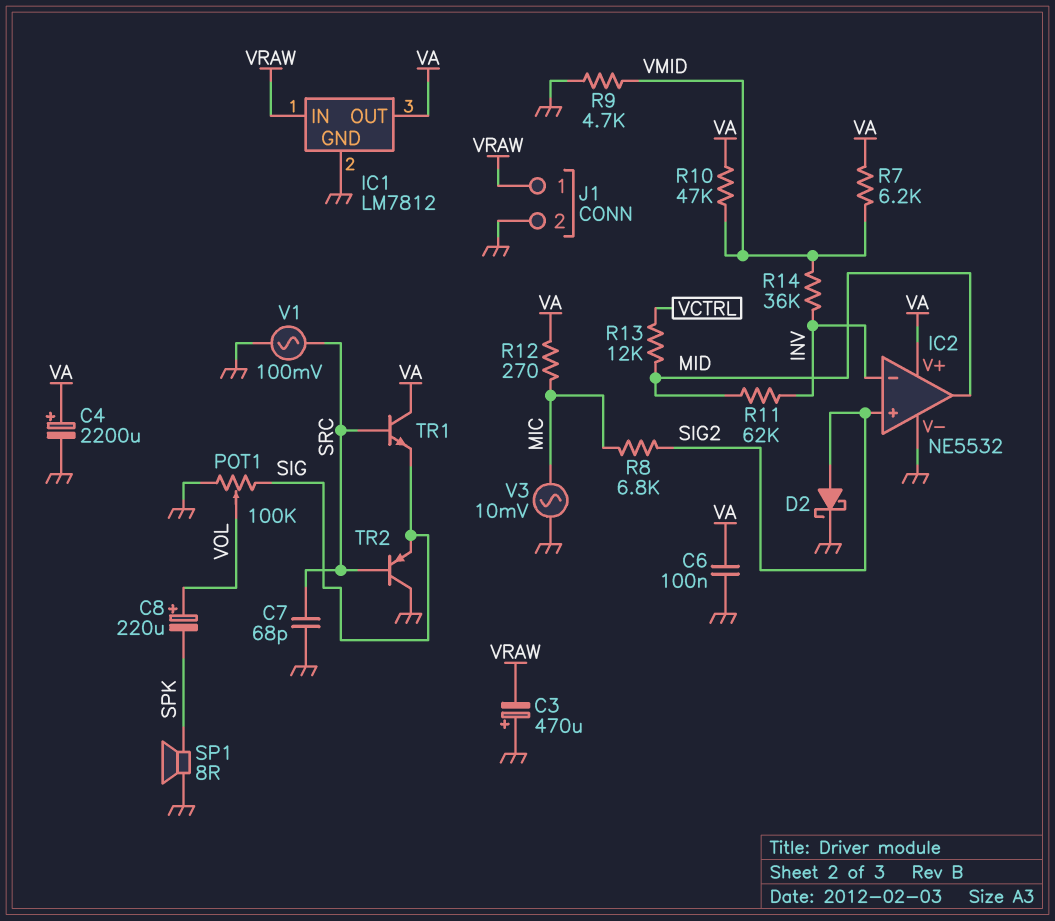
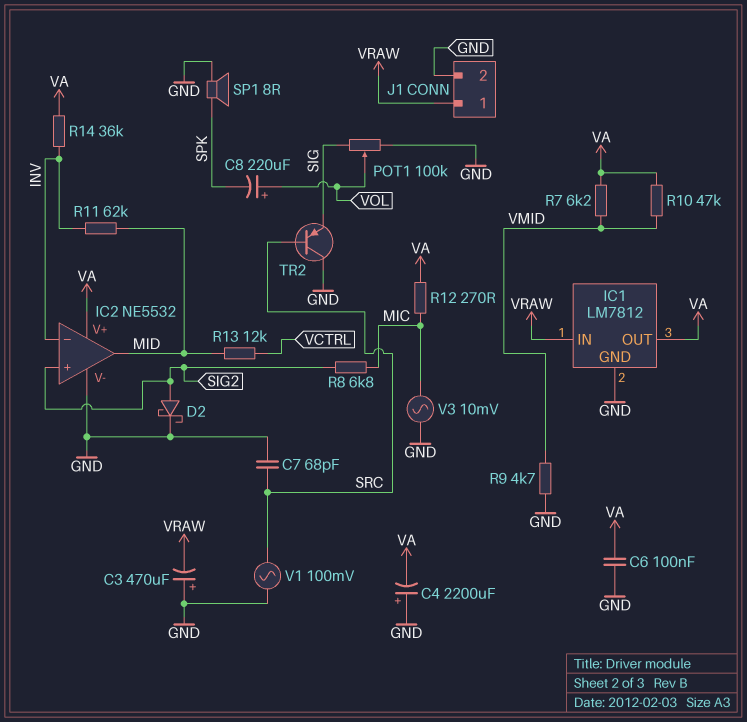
C4: 2200uF (plus VA, minus GND) -> 2200uF (plus GND, minus VA)
R14: 36k (INV, VMID) -> 36k (INV, VA)
TR1: NPN (B SRC, C VA, E SIG) -> none

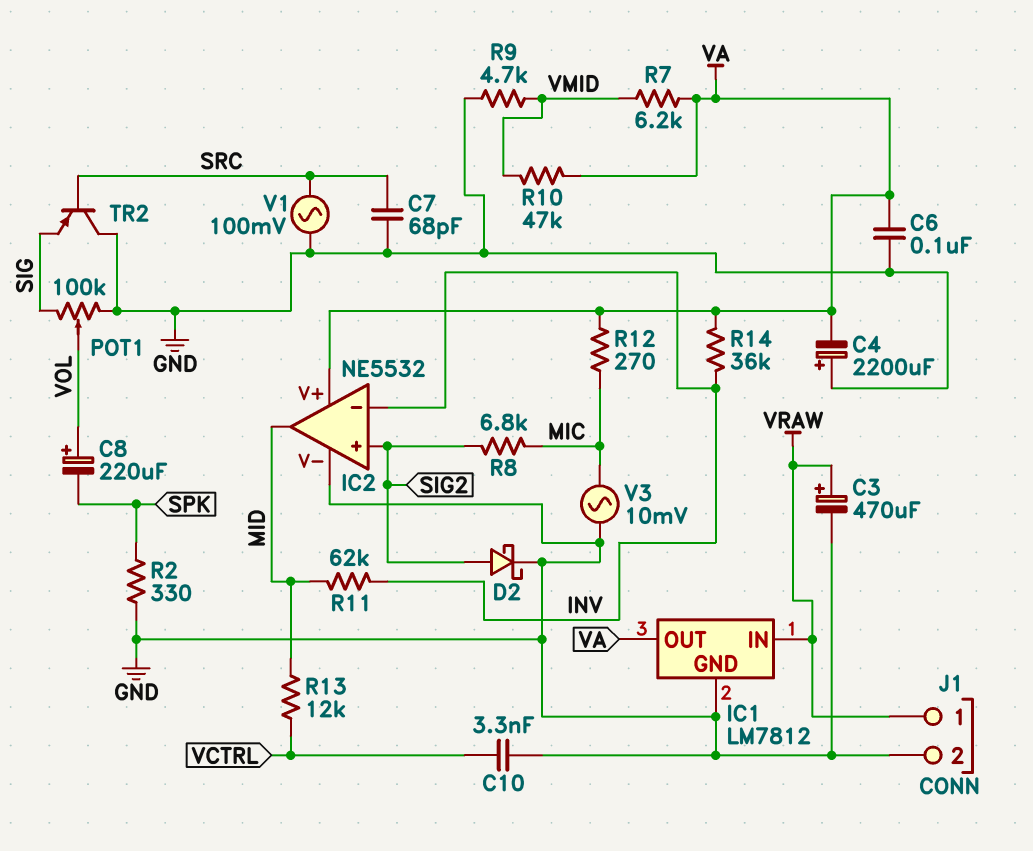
C3: 470uF (plus GND, minus VRAW) -> 470uF (plus VRAW, minus GND)
C10: none -> 3.3nF (GND, VCTRL)
R2: none -> 330 (GND, SPK)
SP1: speaker 8R (GND, SPK) -> none

